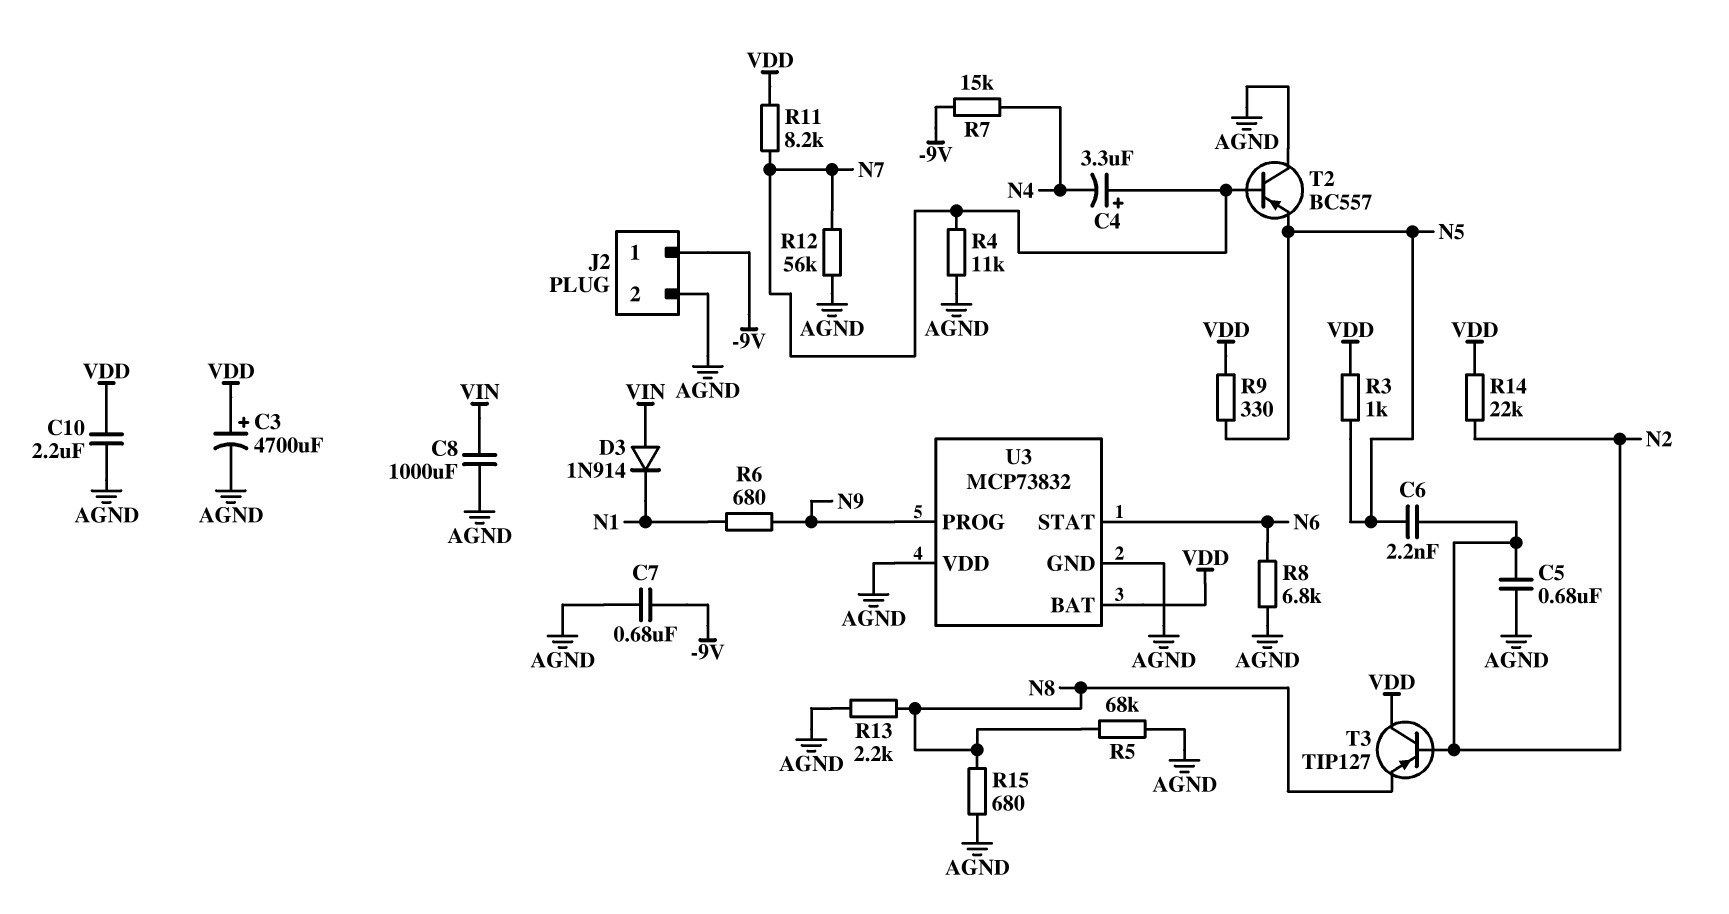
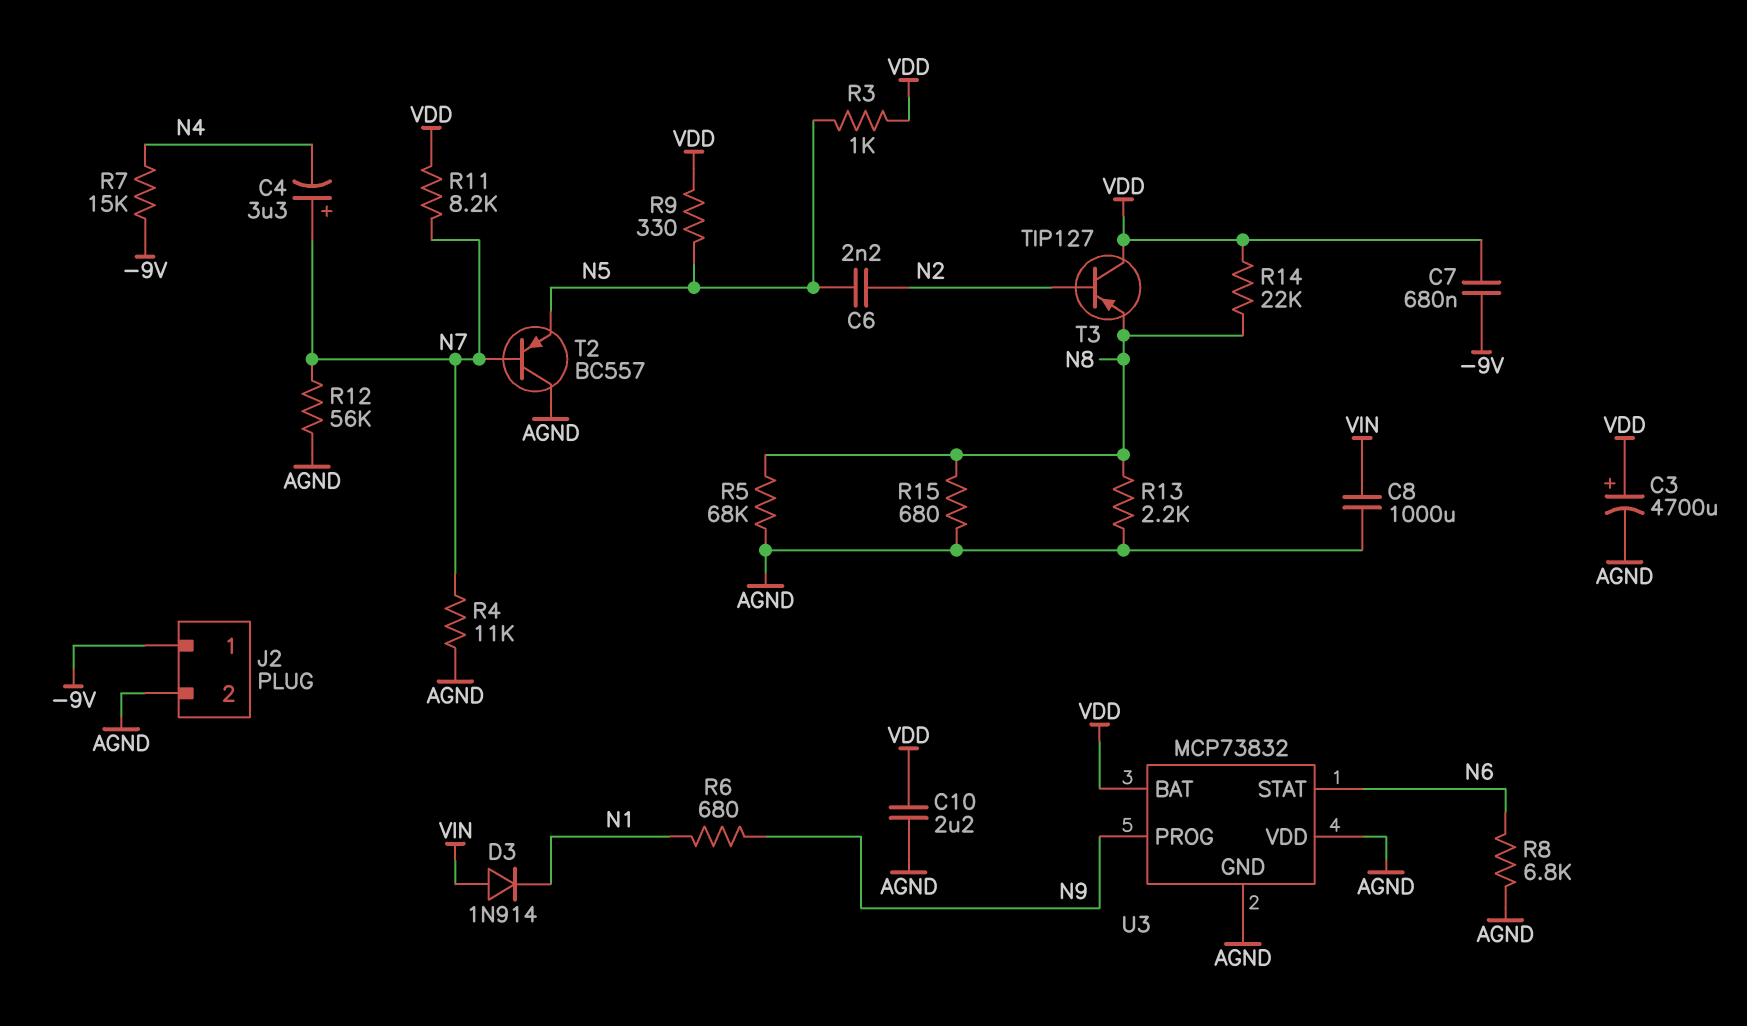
C5: 680nF (AGND, N2) -> none
C7: 680nF (-9V, AGND) -> 680nF (-9V, VDD)
R14: 22k (N2, VDD) -> 22k (N8, VDD)

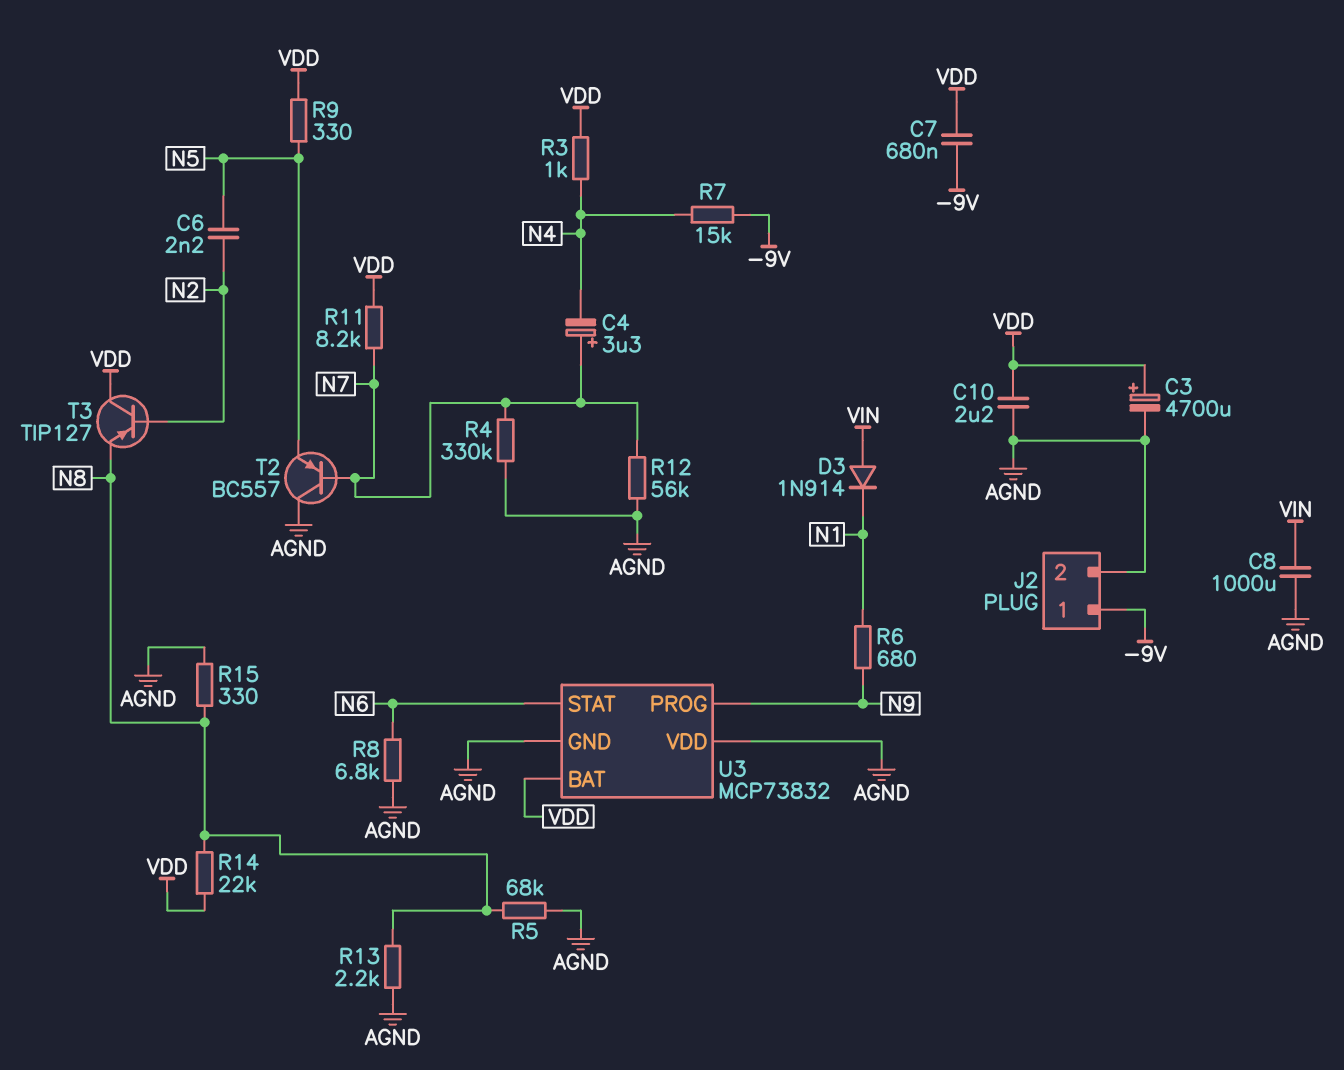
R3: 1k (N5, VDD) -> 1k (N4, VDD)
R4: 11k (AGND, N7) -> 330k (AGND, N7)
R15: 680 (AGND, N8) -> 330 (AGND, N8)

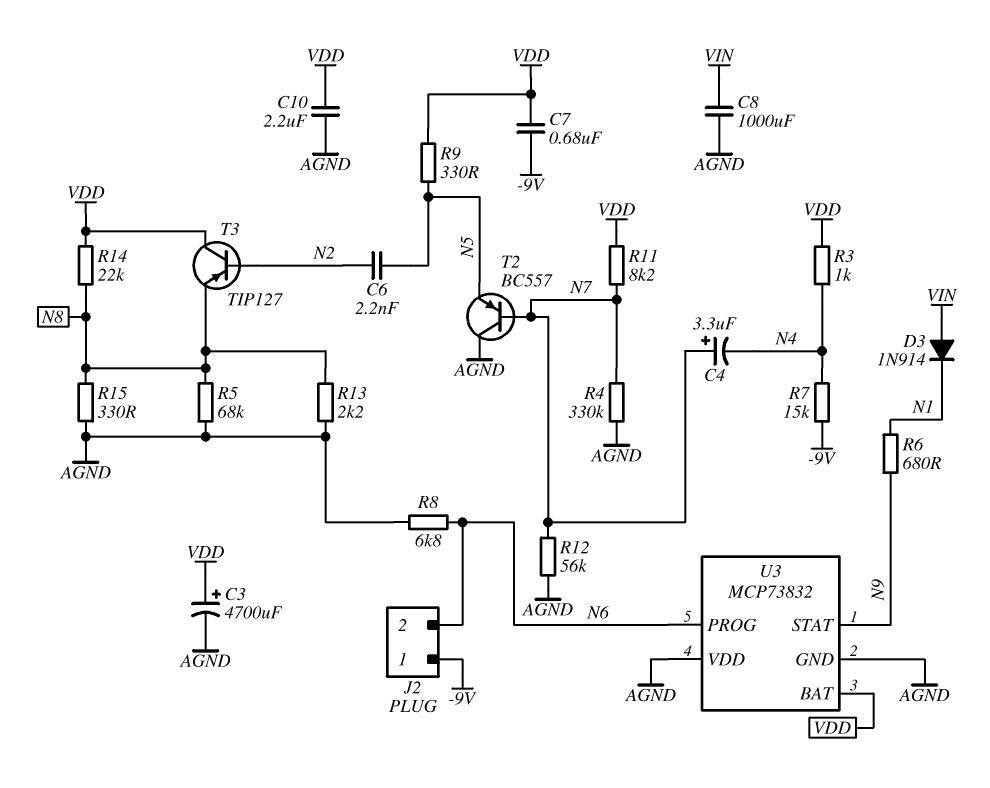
J2 pin 2: AGND -> N6
U3 pin PROG: N9 -> N6
U3 pin STAT: N6 -> N9

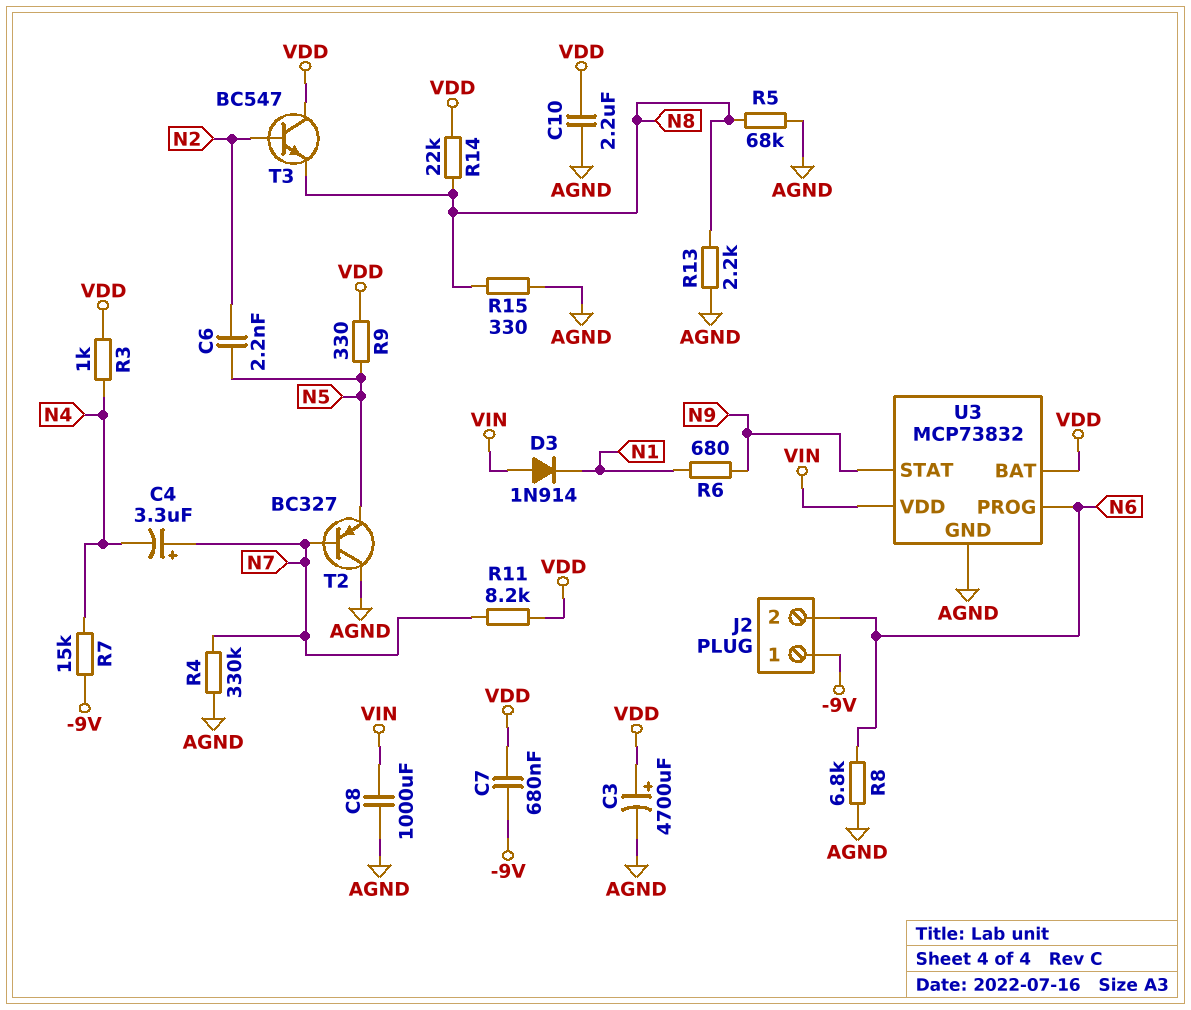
R12: 56k (AGND, N7) -> none
T2: PNP BC557 (B N7, C AGND, E N5) -> PNP BC327 (B N7, C AGND, E N5)
T3: PNP TIP127 (B N2, C VDD, E N8) -> NPN BC547 (B N2, C VDD, E N8)
U3 pin VDD: AGND -> VIN

